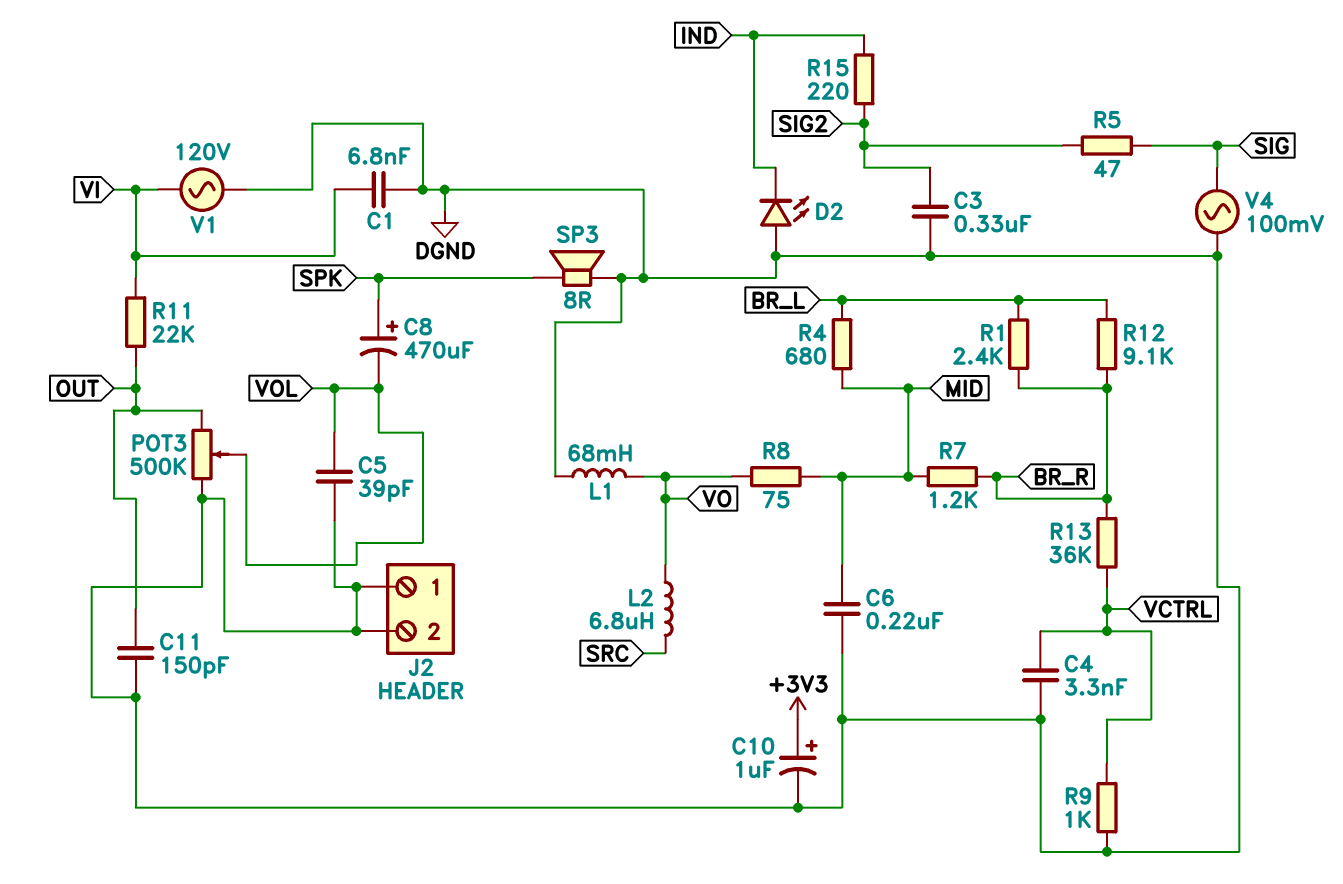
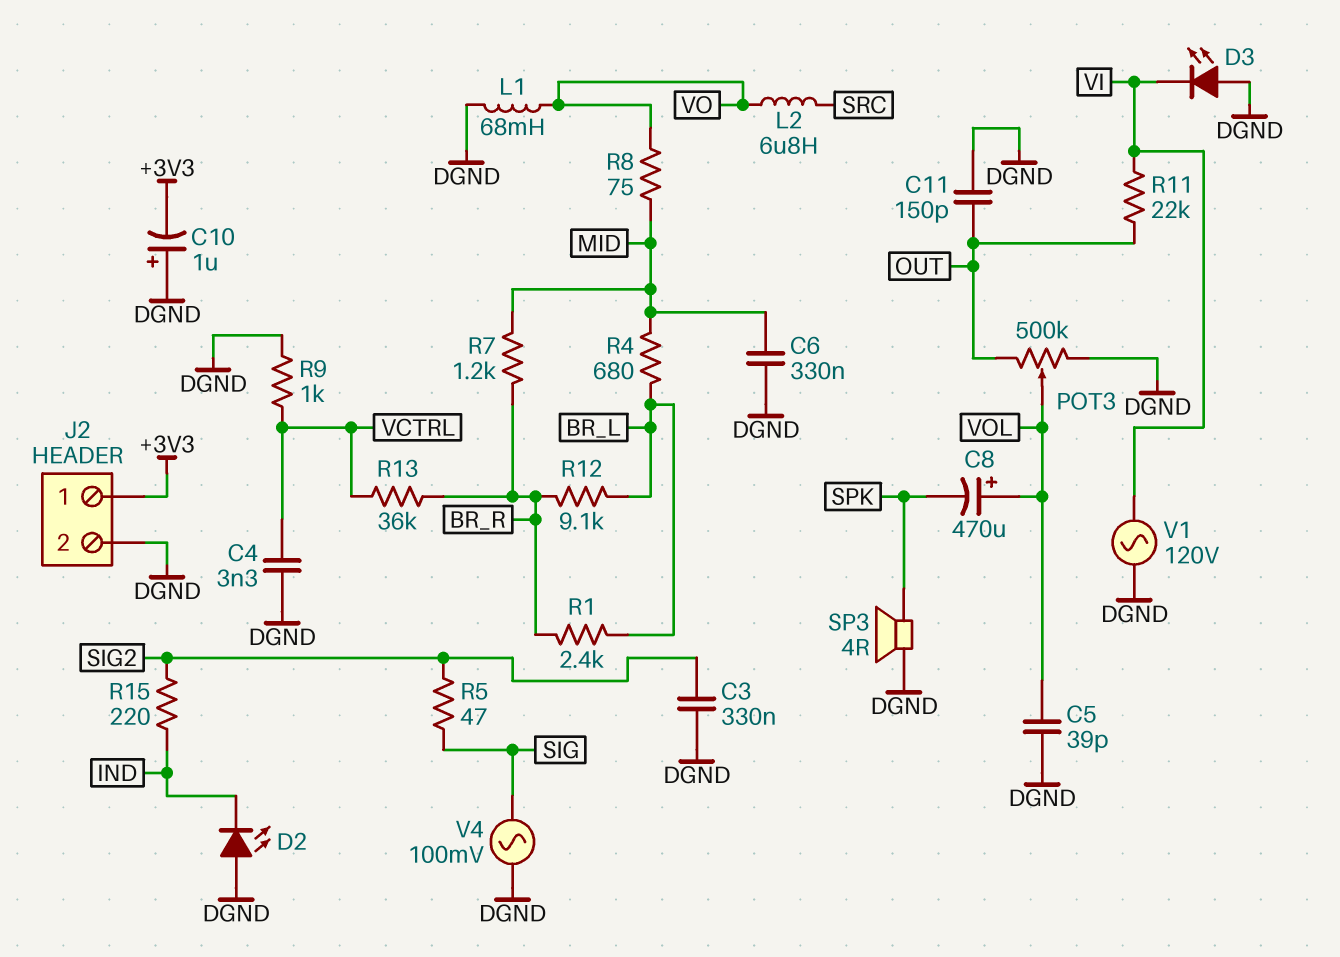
C1: 6.8nF (DGND, VI) -> none
C6: 220nF (DGND, MID) -> 330nF (DGND, MID)
C8: 470uF (plus SPK, minus VOL) -> 470uF (plus VOL, minus SPK)
C10: 1uF (plus +3V3, minus DGND) -> 1uF (plus DGND, minus +3V3)
D3: none -> LED (A DGND, K VI)
J2 pin 1: DGND -> +3V3
SP3: speaker 8R (DGND, SPK) -> speaker 4R (DGND, SPK)

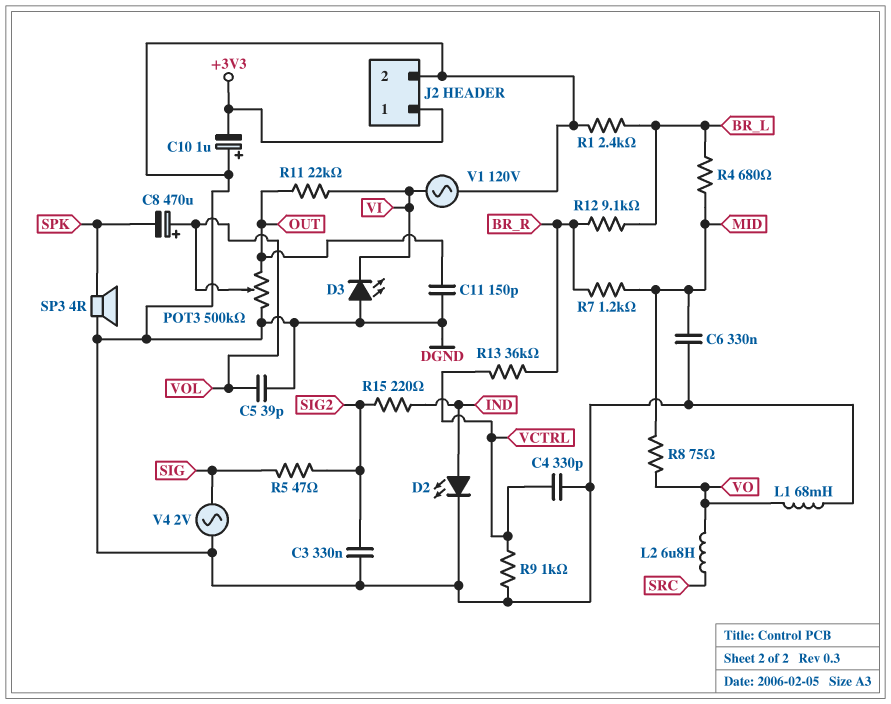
C4: 3.3nF (DGND, VCTRL) -> 330pF (DGND, VCTRL)
D2: LED (A DGND, K IND) -> LED (A IND, K DGND)
R1: 2.4k (BR_L, BR_R) -> 2.4k (BR_L, DGND)
V4: AC 100mV (DGND, SIG) -> AC 2V (DGND, SIG)

